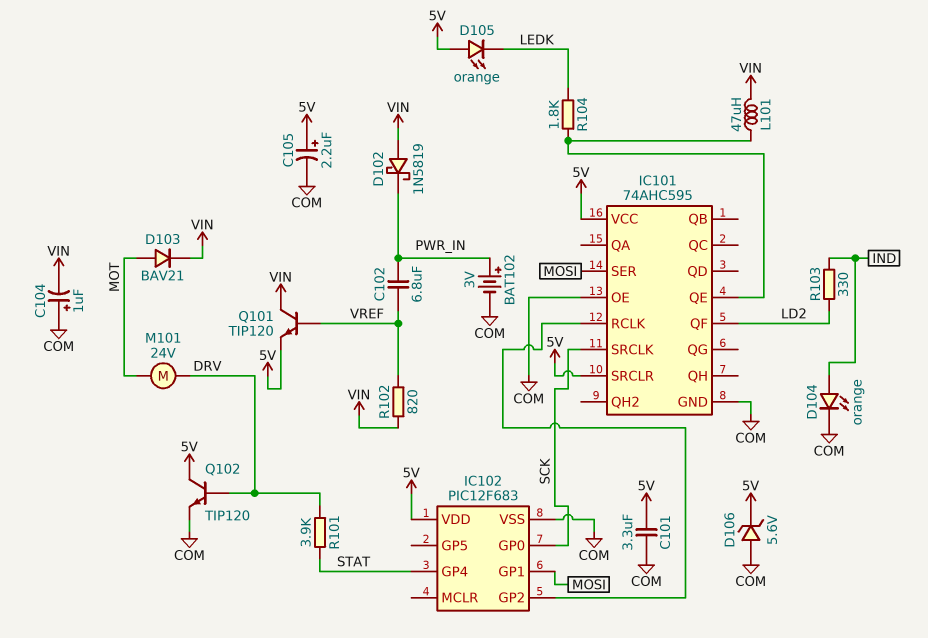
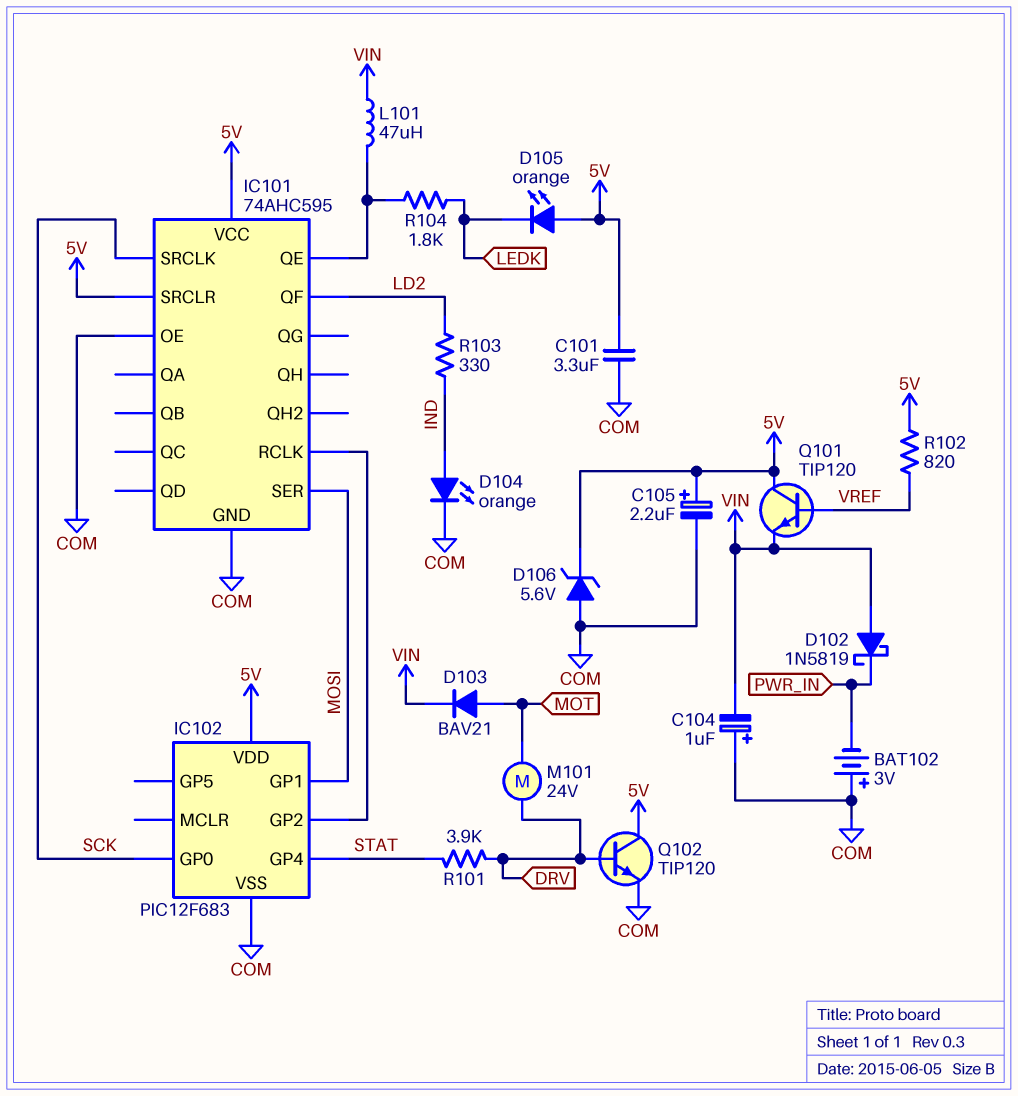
BAT102: 3V (plus PWR_IN, minus COM) -> 3V (plus COM, minus PWR_IN)
C102: 6.8uF (PWR_IN, VREF) -> none
Q101: NPN TIP120 (B VREF, C VIN, E 5V) -> NPN TIP120 (B VREF, C 5V, E VIN)
R102: 820 (VIN, VREF) -> 820 (5V, VREF)

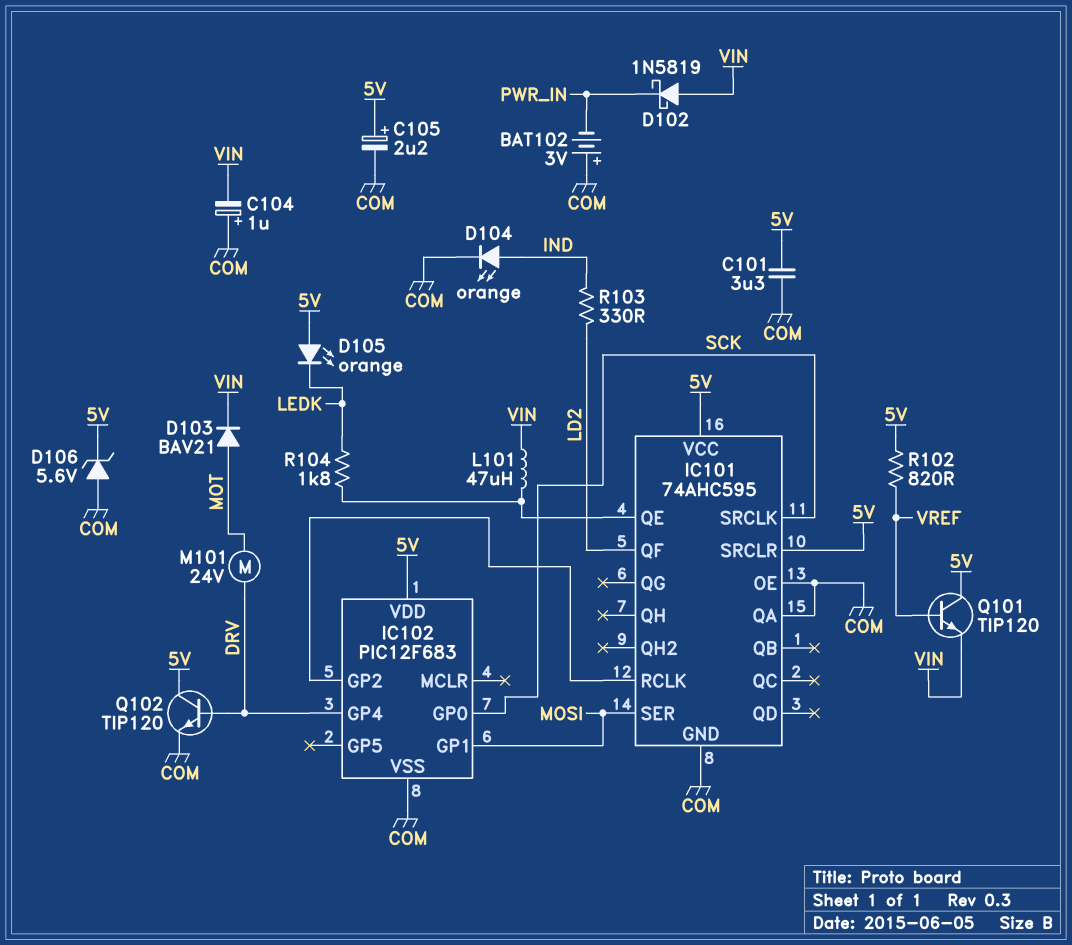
IC101 pin QA: none -> COM
IC102 pin GP4: STAT -> DRV
R101: 3.9k (DRV, STAT) -> none

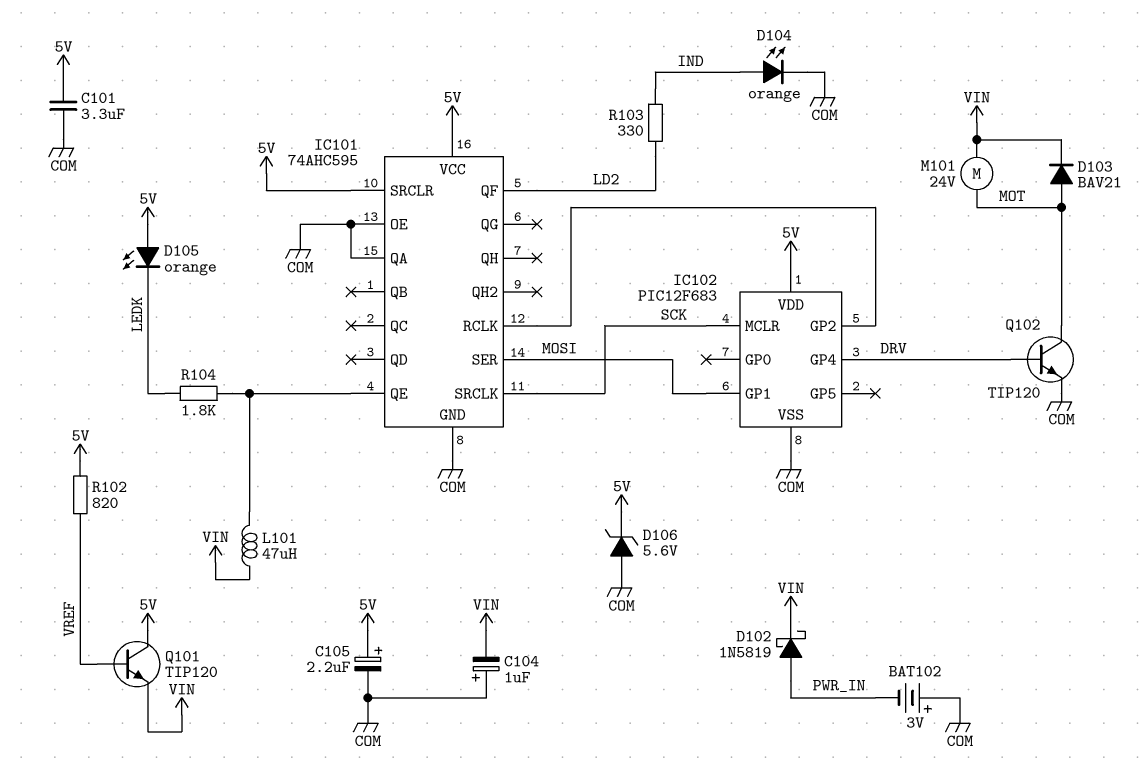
D102: schottky 1N5819 (A VIN, K PWR_IN) -> schottky 1N5819 (A PWR_IN, K VIN)
IC102 pin GP0: SCK -> none
IC102 pin MCLR: none -> SCK
M101: motor 24V (DRV, MOT) -> motor 24V (MOT, VIN)
Q102: NPN TIP120 (B DRV, C 5V, E COM) -> NPN TIP120 (B DRV, C MOT, E COM)

